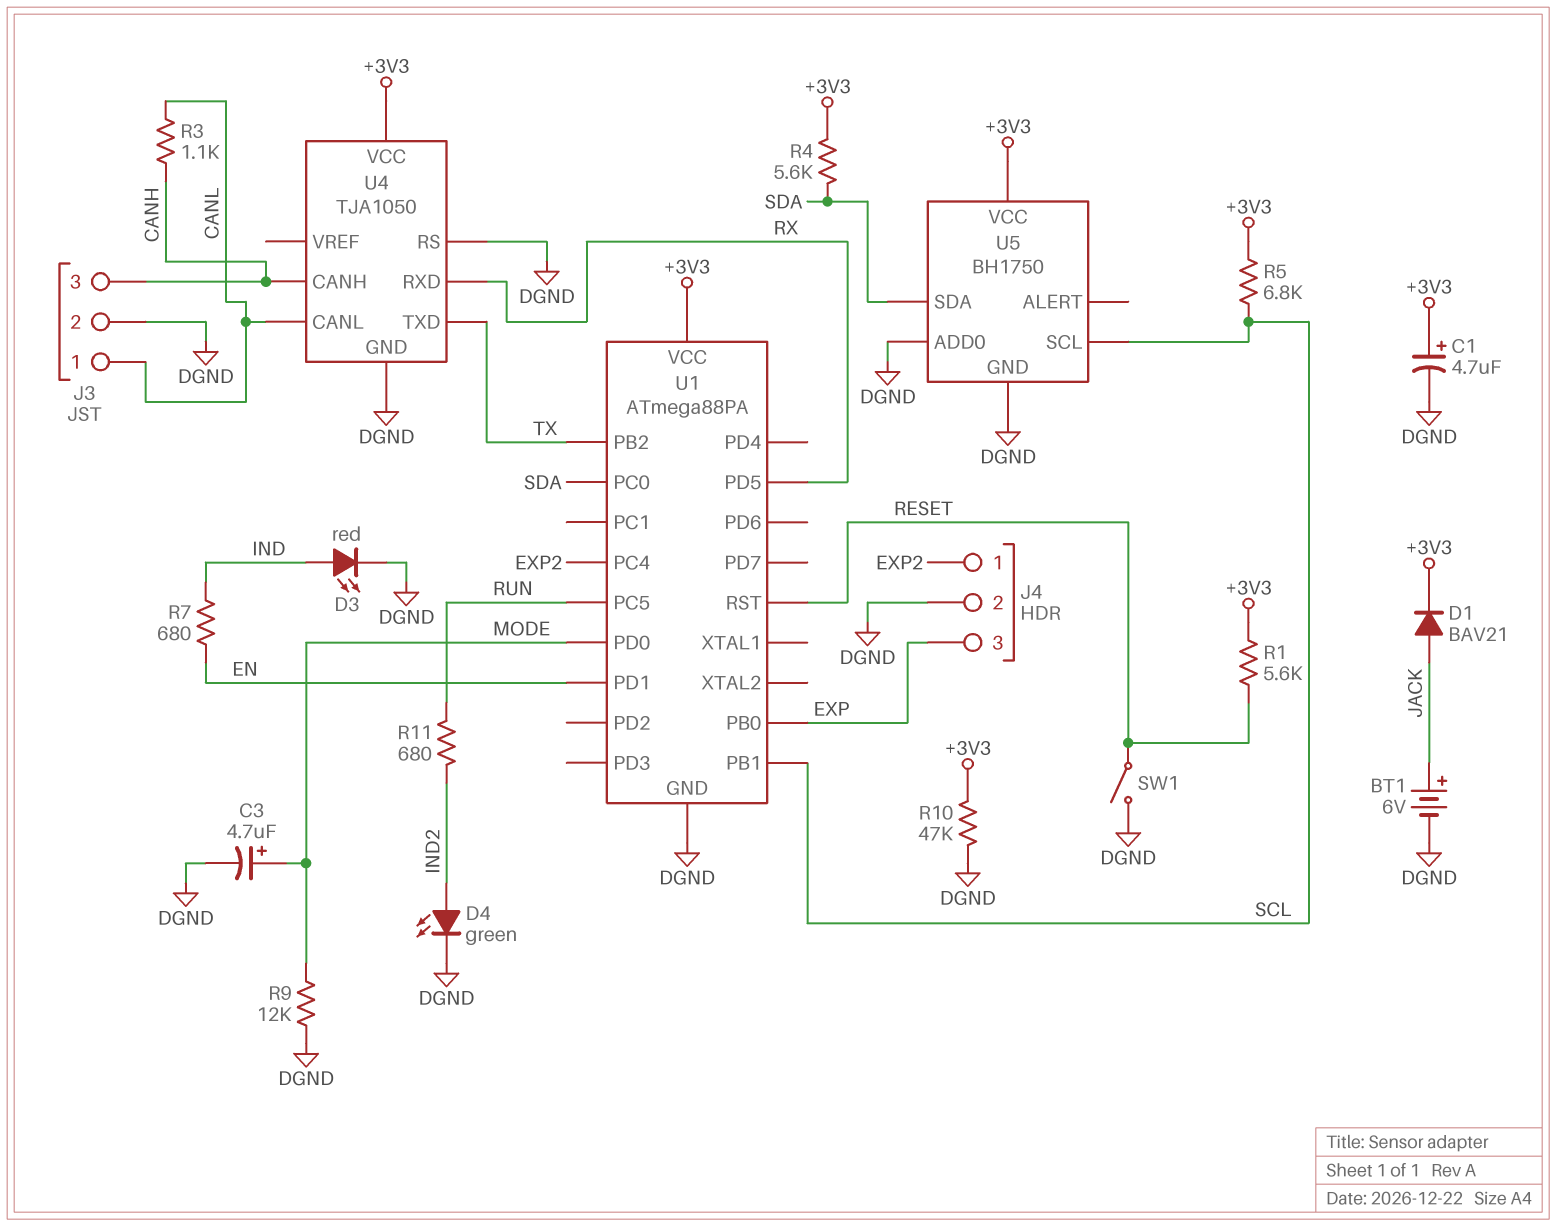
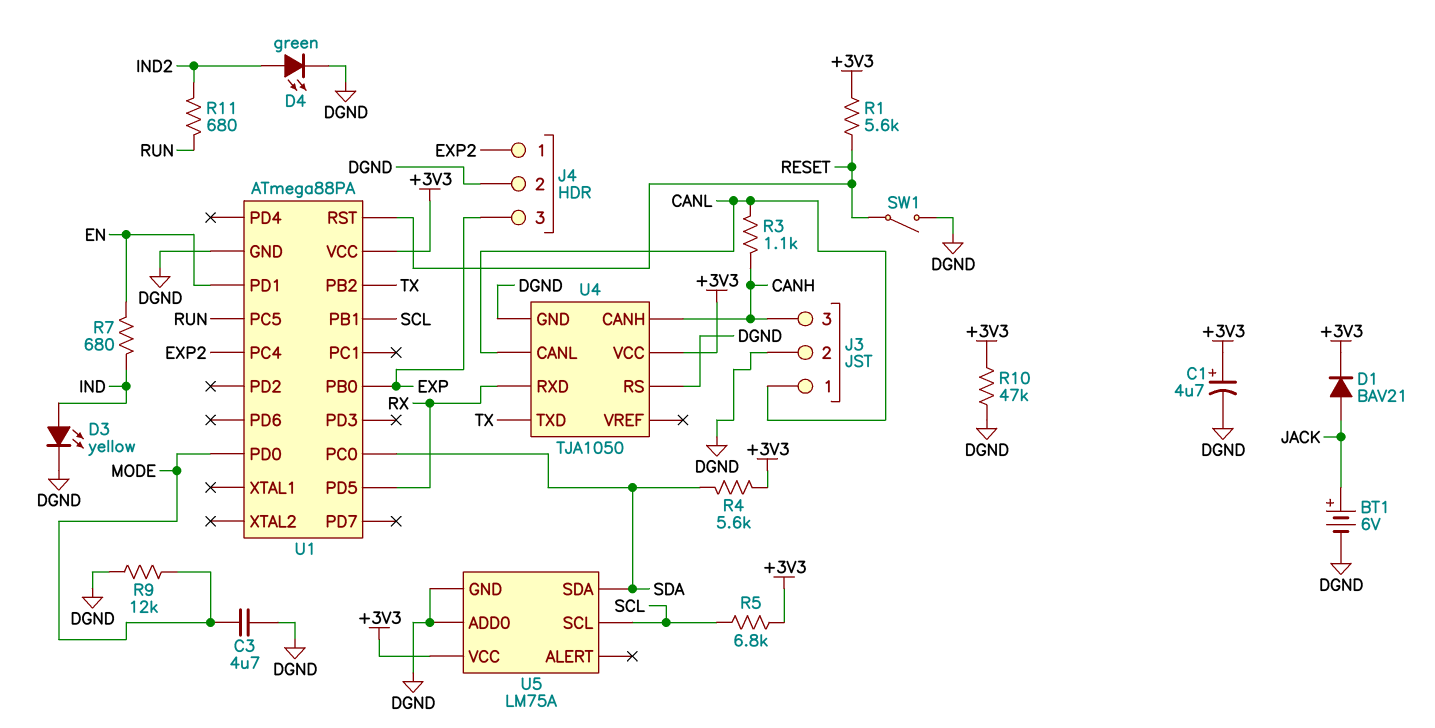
C3: 4.7uF (plus MODE, minus DGND) -> 4.7uF (DGND, MODE)
D3: LED red (A IND, K DGND) -> LED yellow (A IND, K DGND)
U5: BH1750 -> LM75A

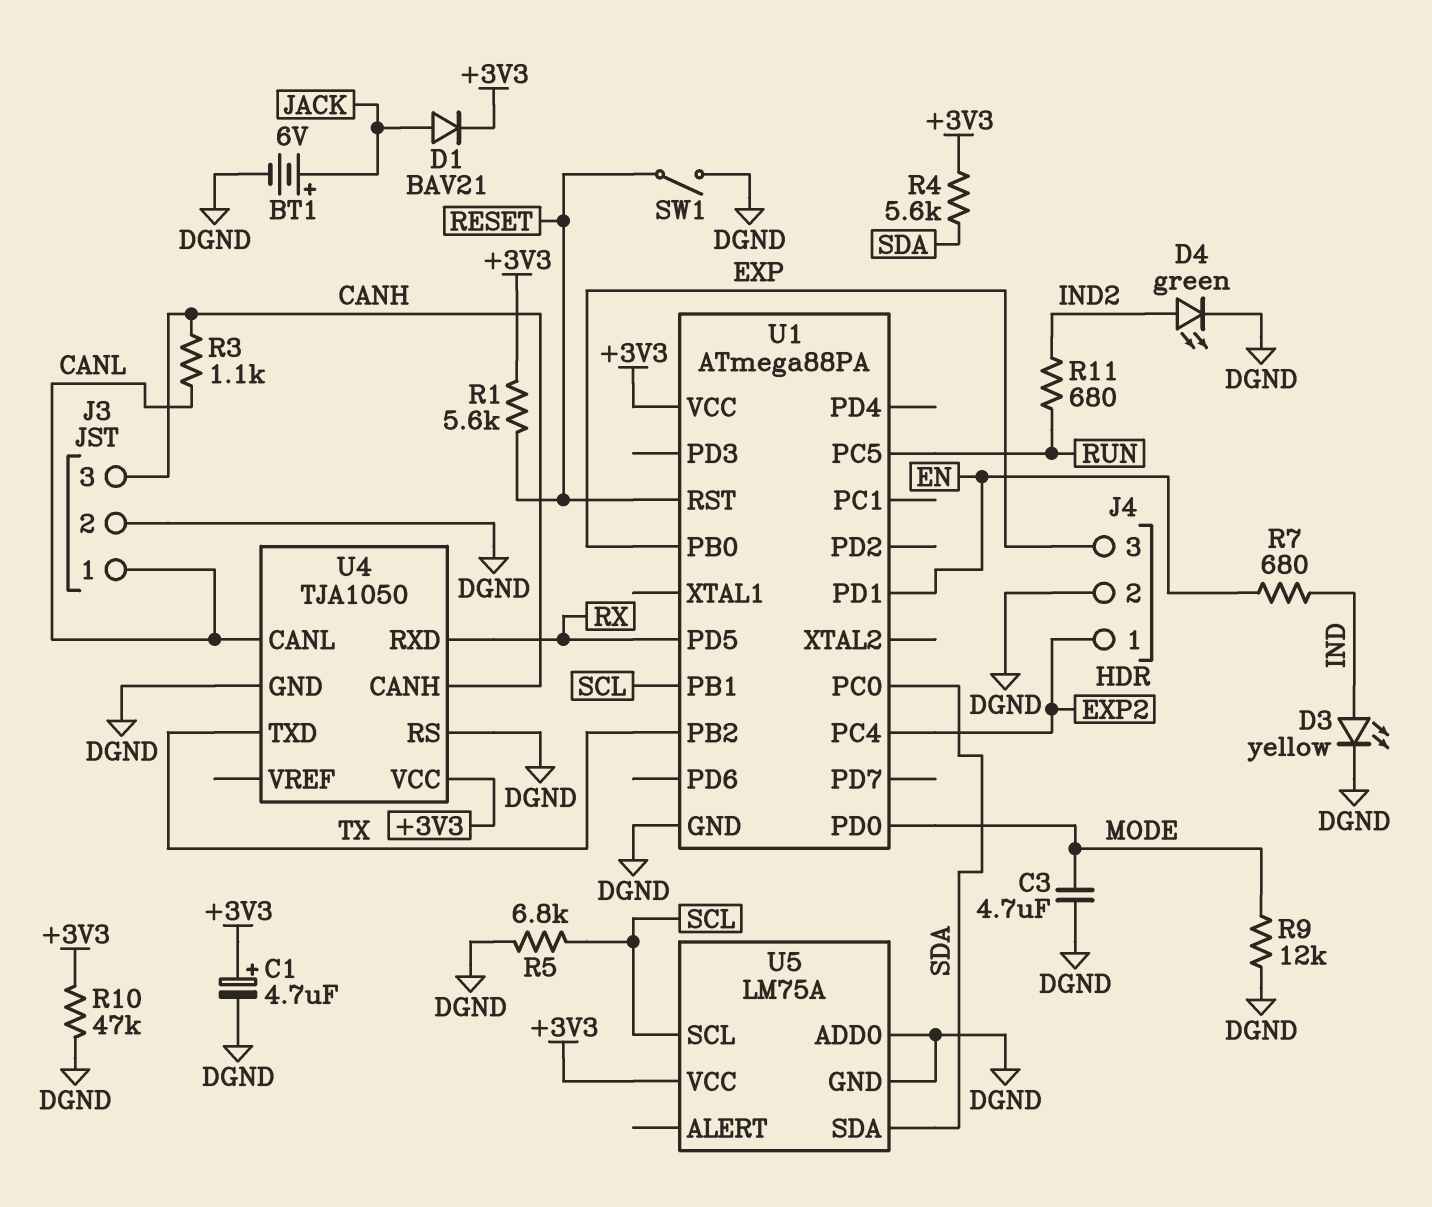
R5: 6.8k (+3V3, SCL) -> 6.8k (DGND, SCL)

